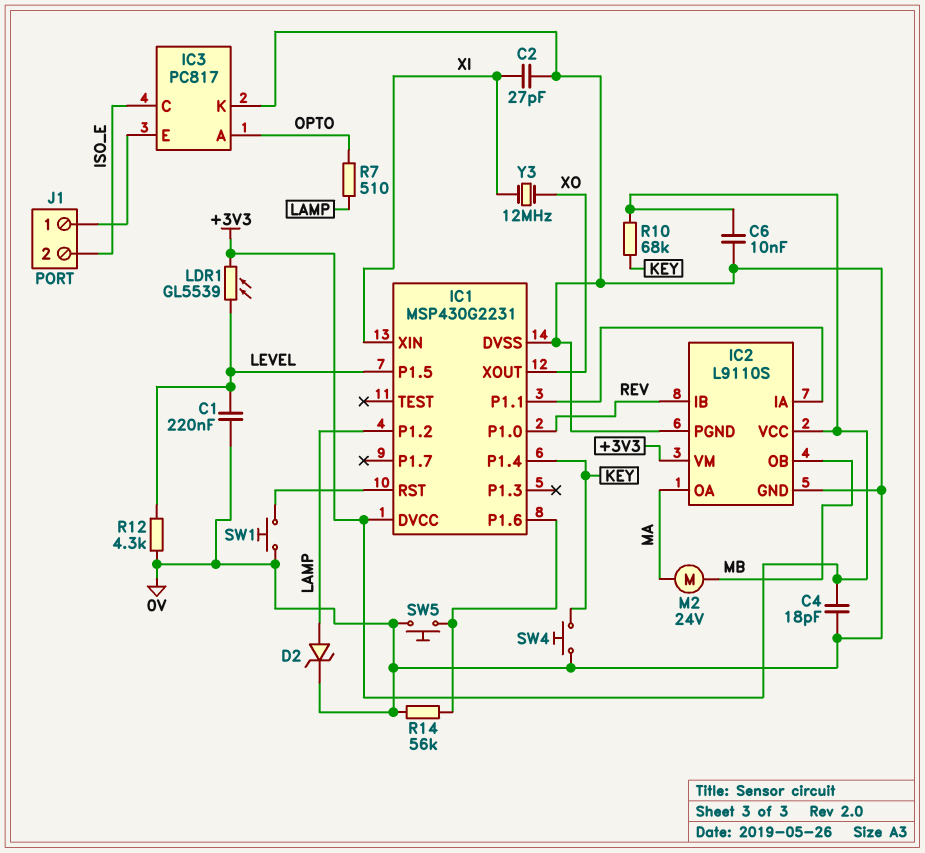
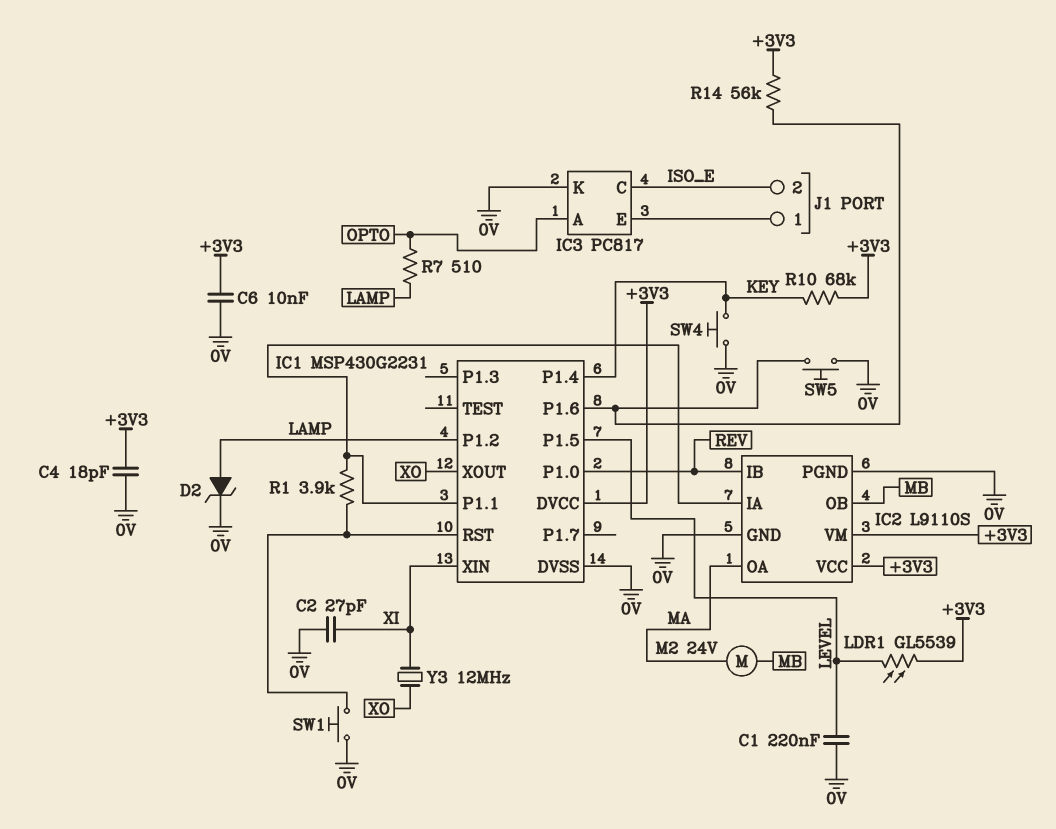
R1: none -> 3.9k (IC1/P1.1, IC1/RST)
R12: 4.3k (0V, LEVEL) -> none
R14: 56k (0V, IC1/P1.6) -> 56k (+3V3, IC1/P1.6)

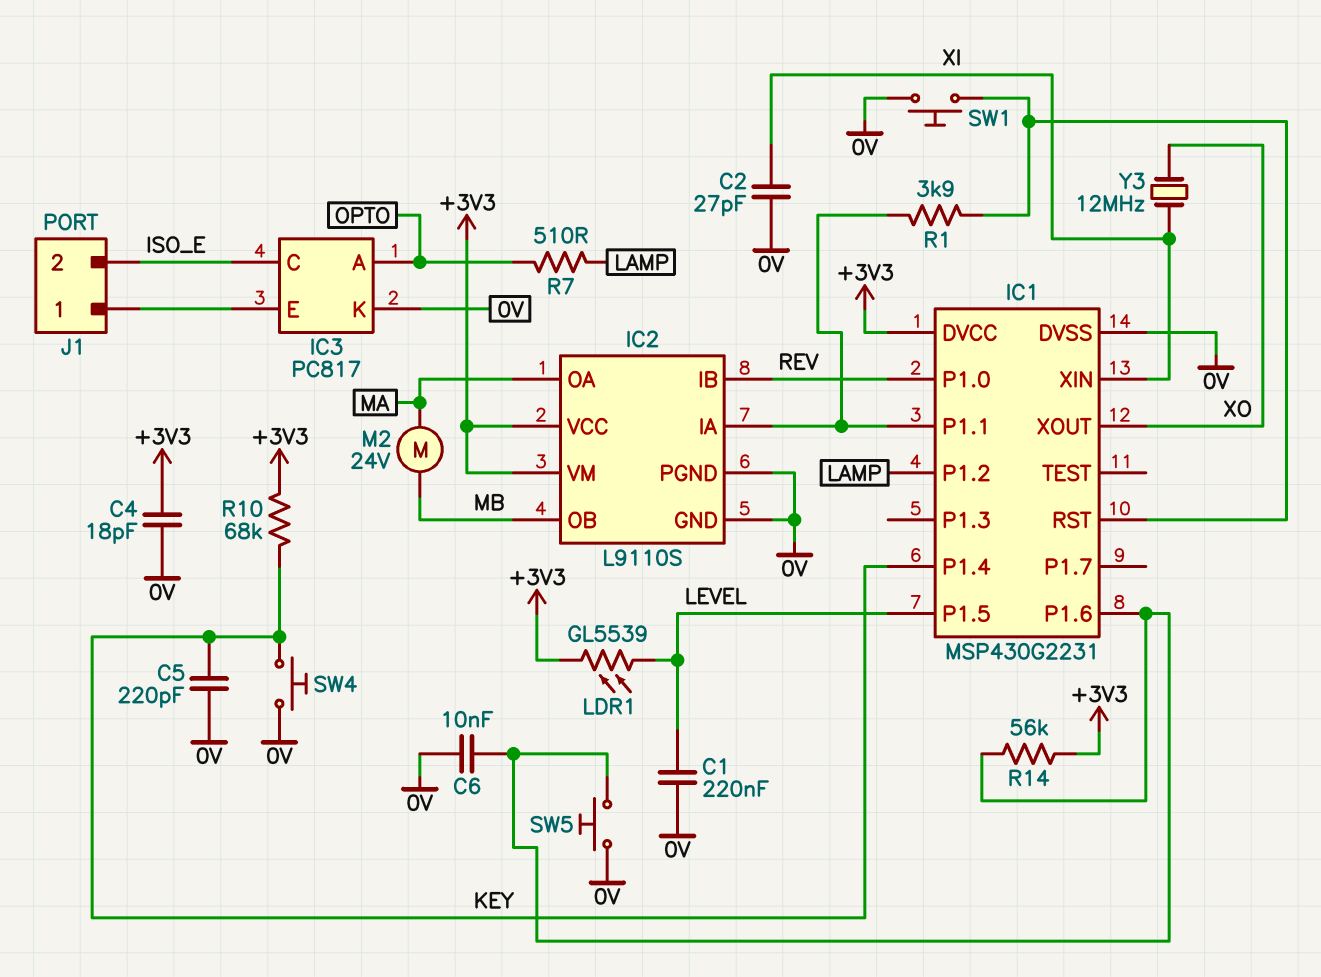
C5: none -> 220pF (0V, KEY)
C6: 10nF (+3V3, 0V) -> 10nF (0V, IC1/P1.6)
D2: zener (A LAMP, K 0V) -> none

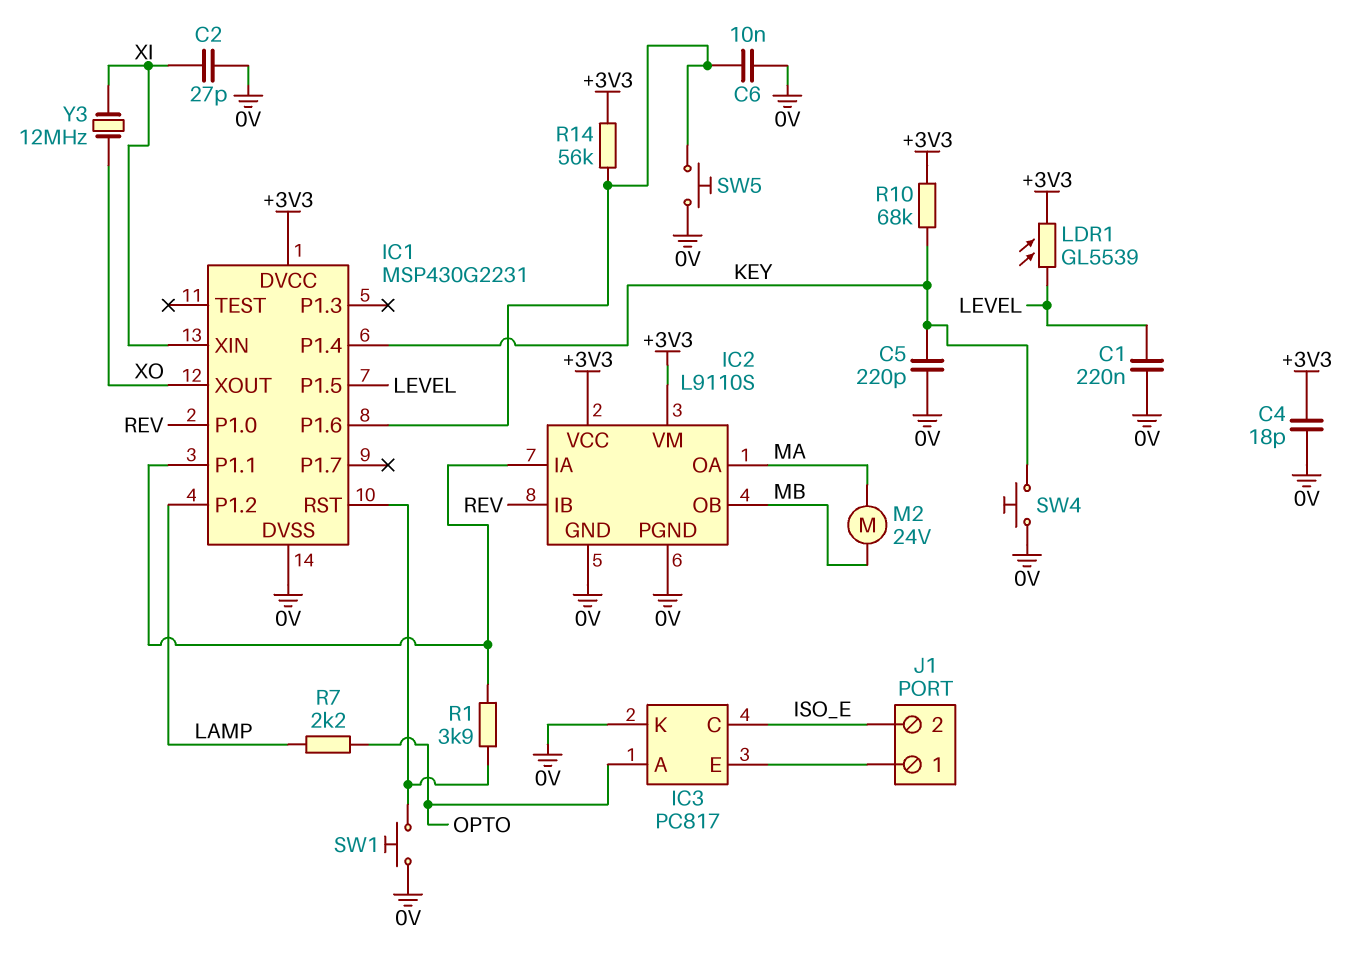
R7: 510 (LAMP, OPTO) -> 2.2k (LAMP, OPTO)

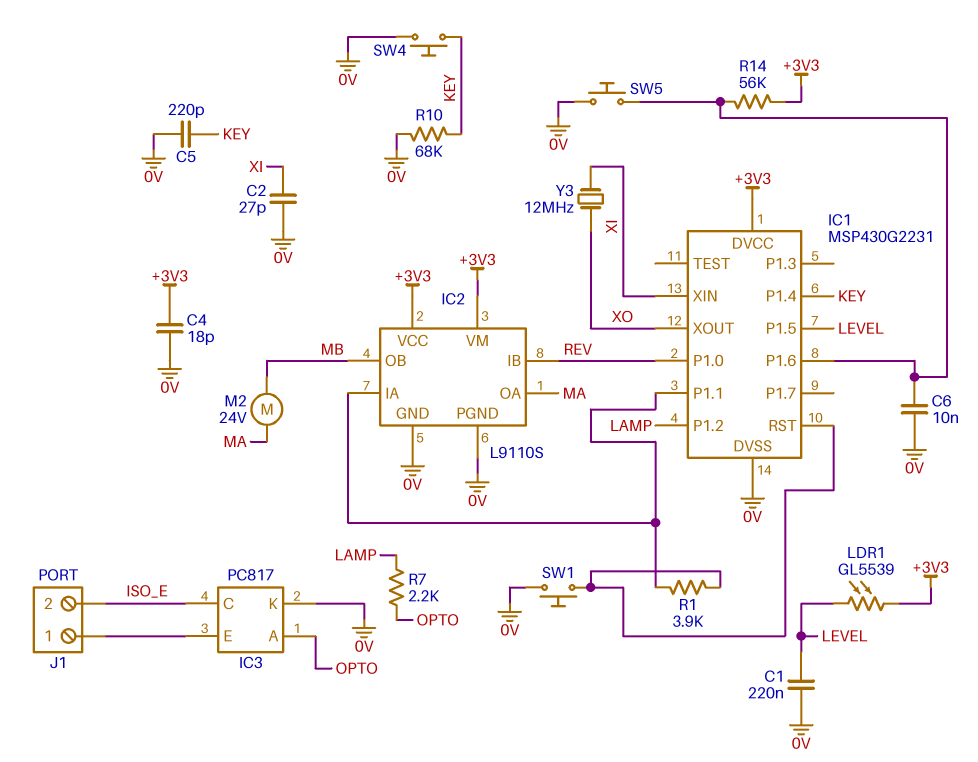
R10: 68k (+3V3, KEY) -> 68k (0V, KEY)

